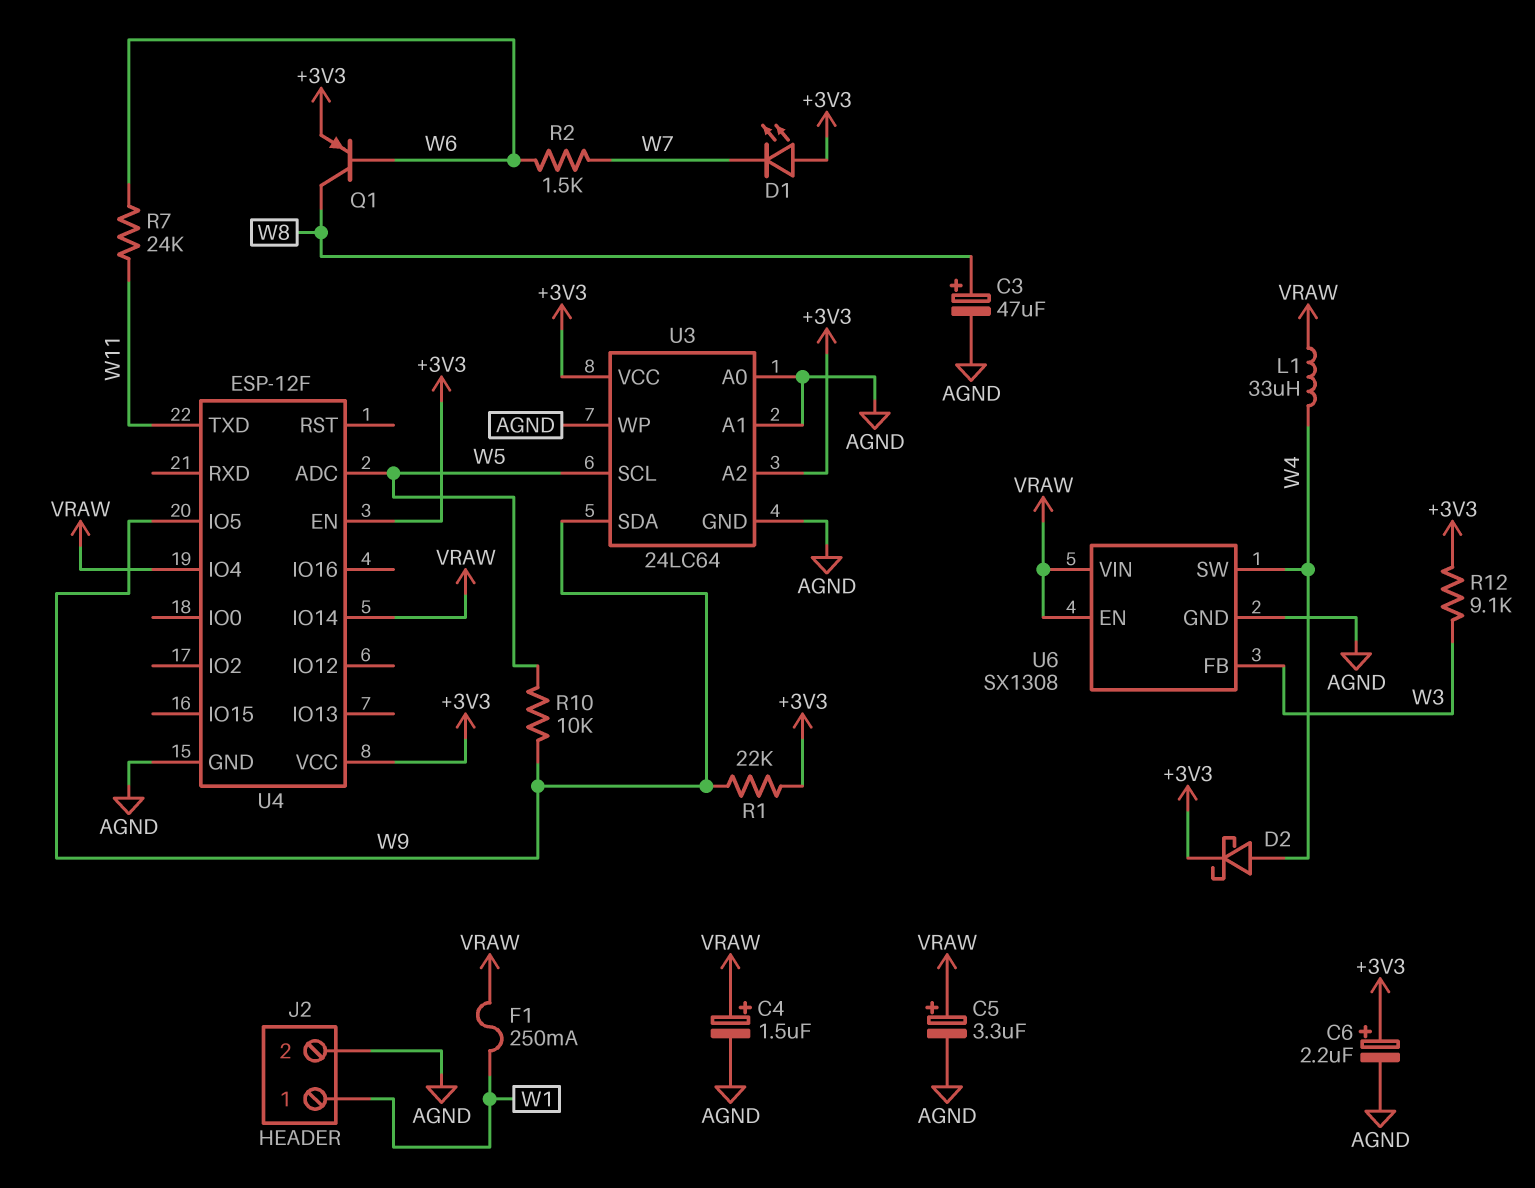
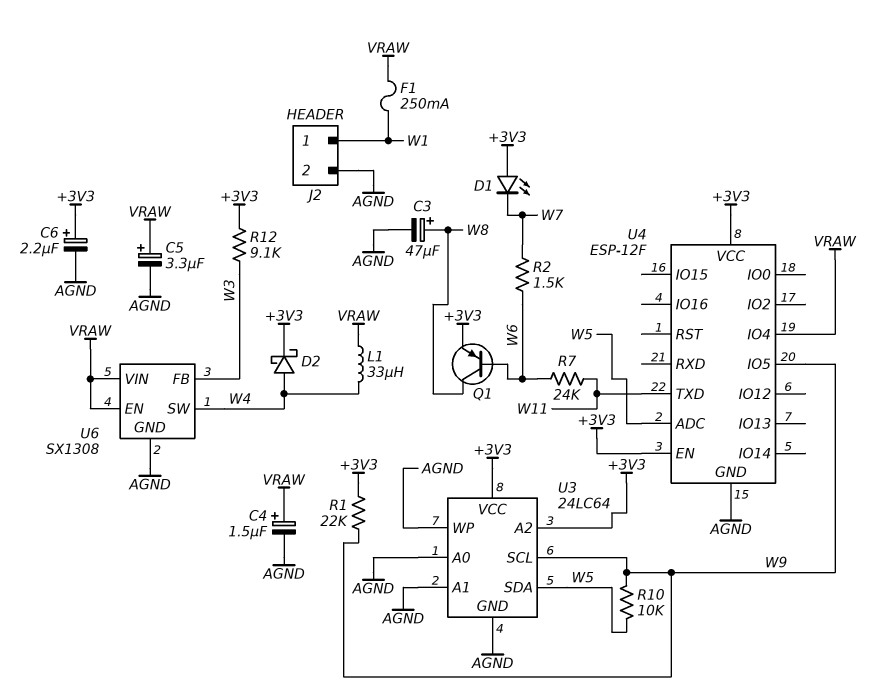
U3 pin SCL: W5 -> W9
U3 pin SDA: W9 -> W5
U4 pin IO14: VRAW -> none

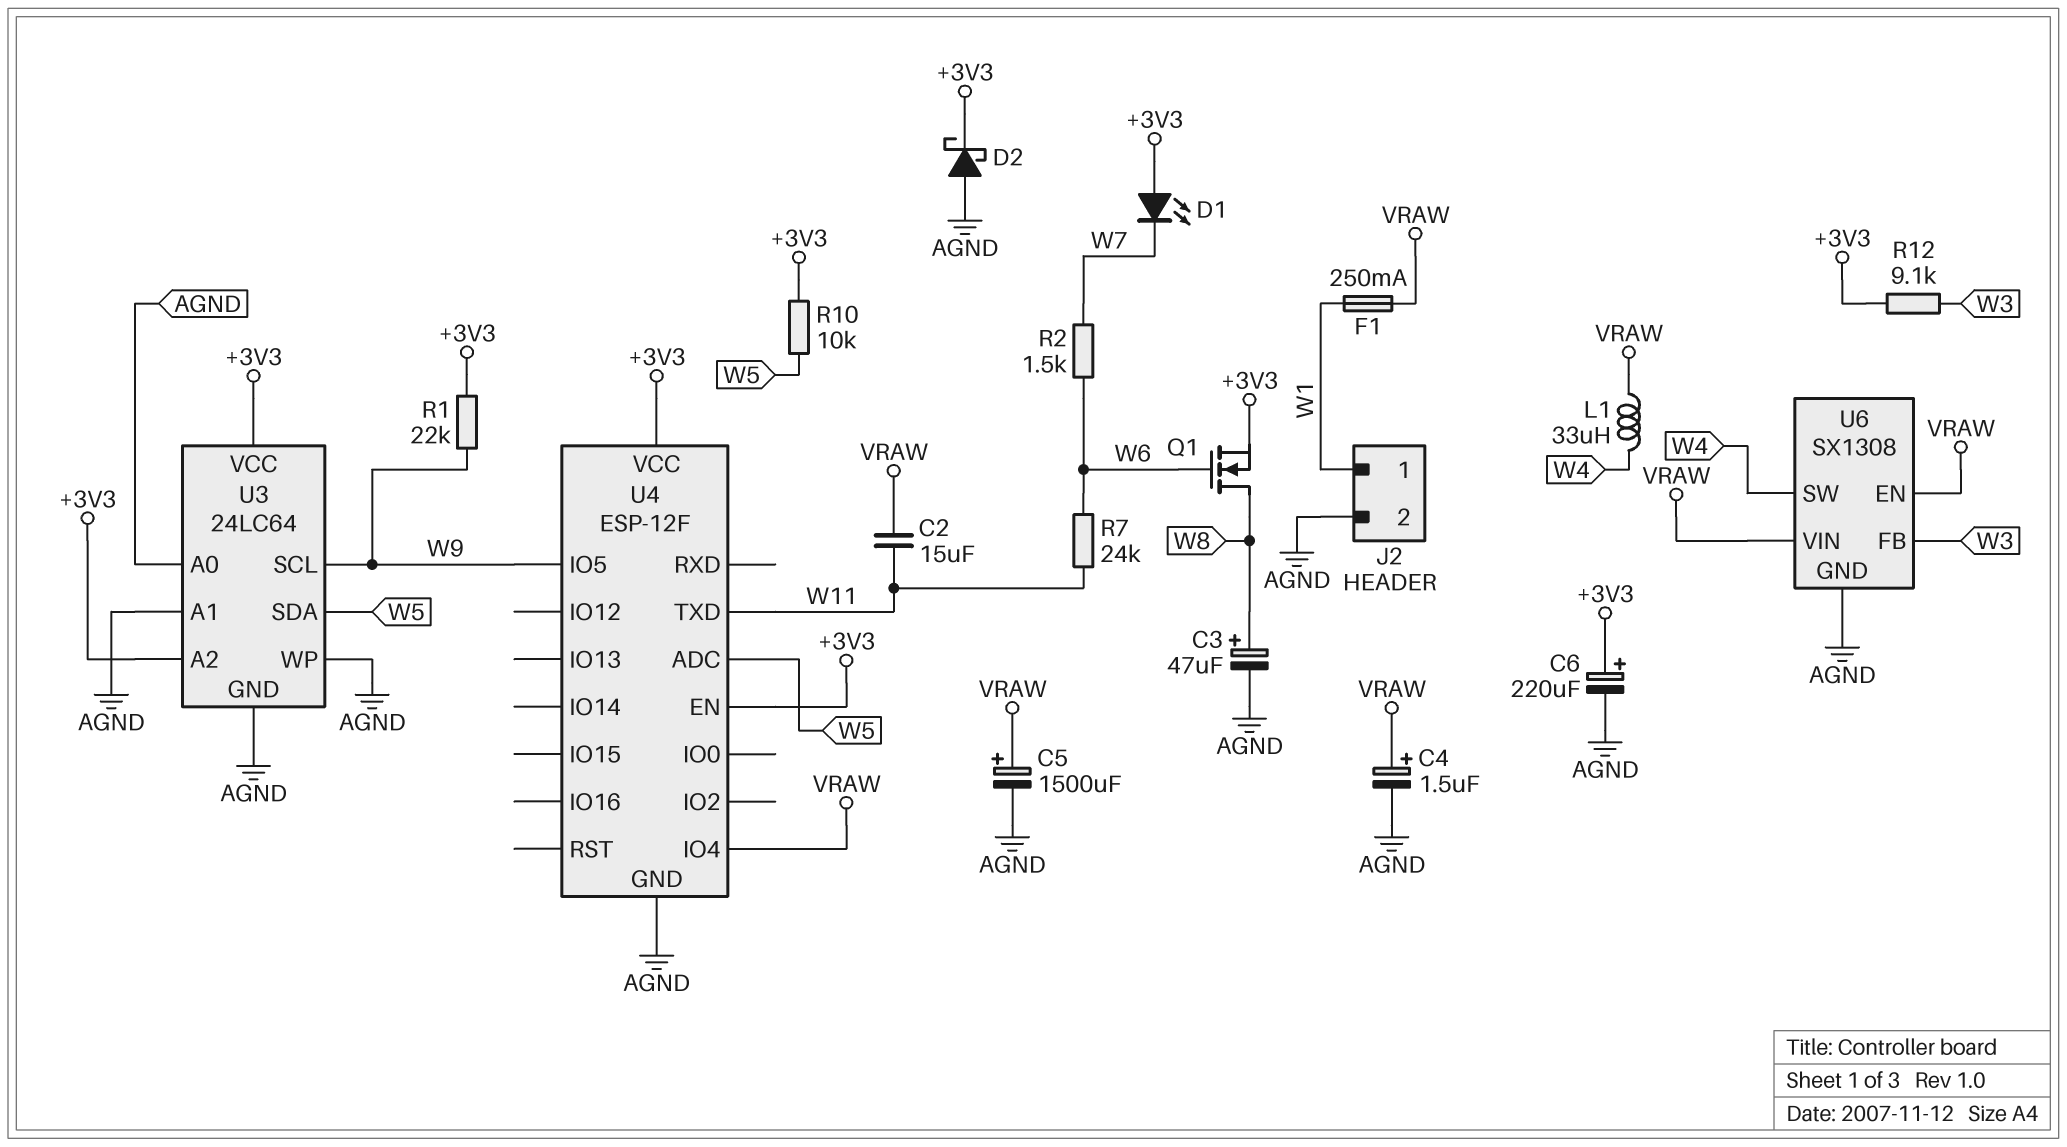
C2: none -> 15uF (VRAW, W11)
C5: 3.3uF (plus VRAW, minus AGND) -> 1500uF (plus VRAW, minus AGND)
C6: 2.2uF (plus +3V3, minus AGND) -> 220uF (plus +3V3, minus AGND)
D2: schottky (A W4, K +3V3) -> schottky (A AGND, K +3V3)
Q1: PNP (B W6, C W8, E +3V3) -> NMOS (G W6, D W8, S +3V3)
R10: 10k (W5, W9) -> 10k (+3V3, W5)

